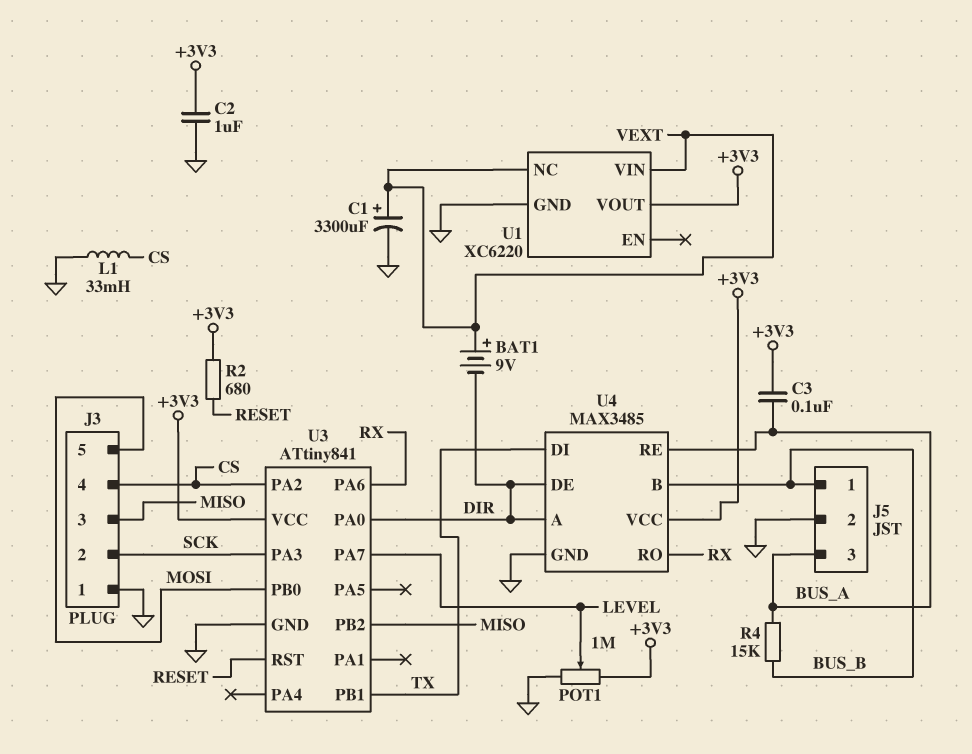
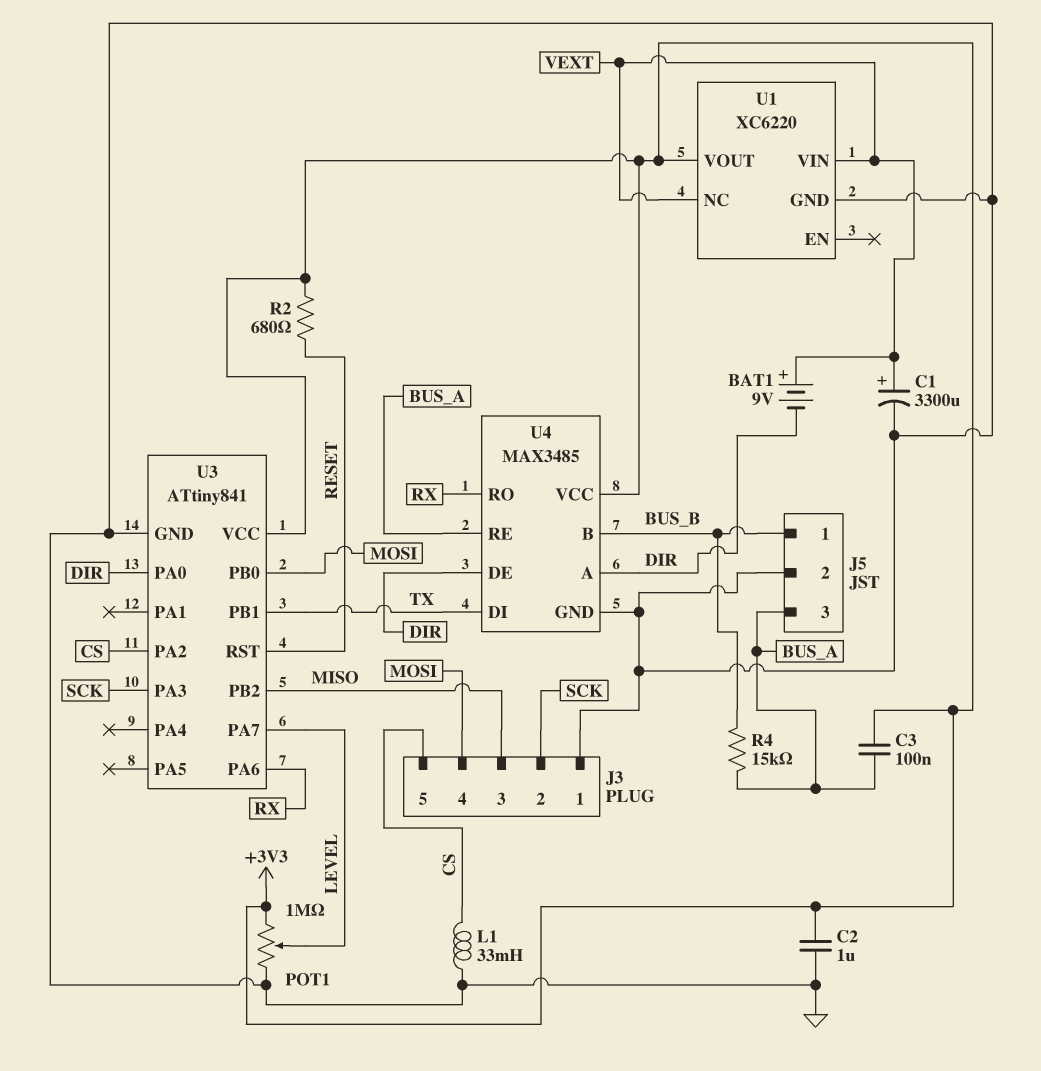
J3 pin 4: CS -> MOSI
J3 pin 5: MOSI -> CS

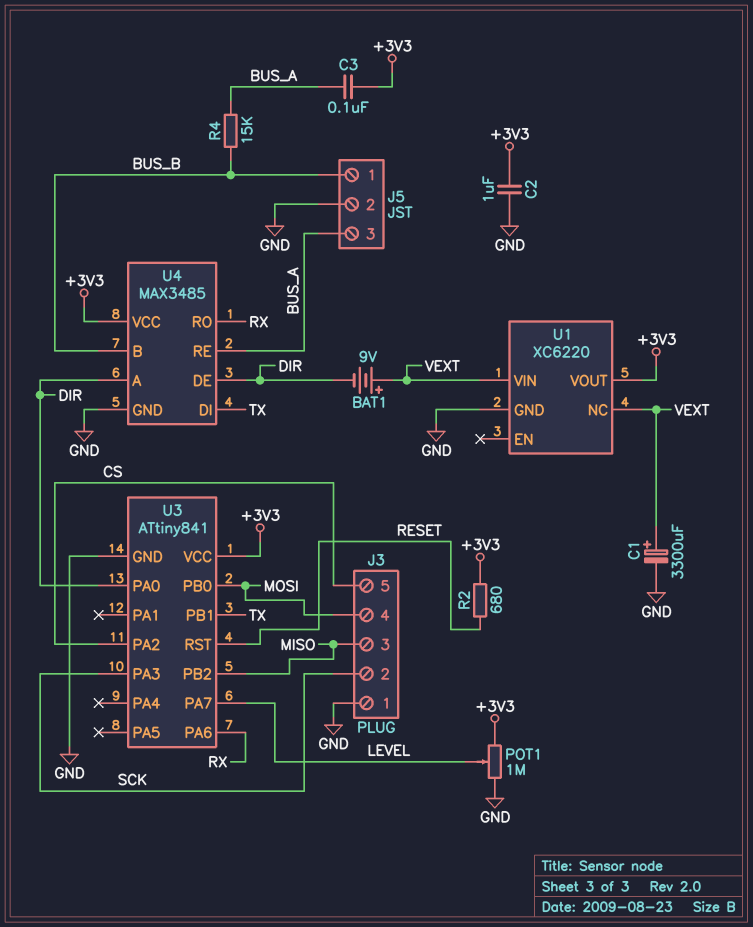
L1: 33mH (CS, GND) -> none

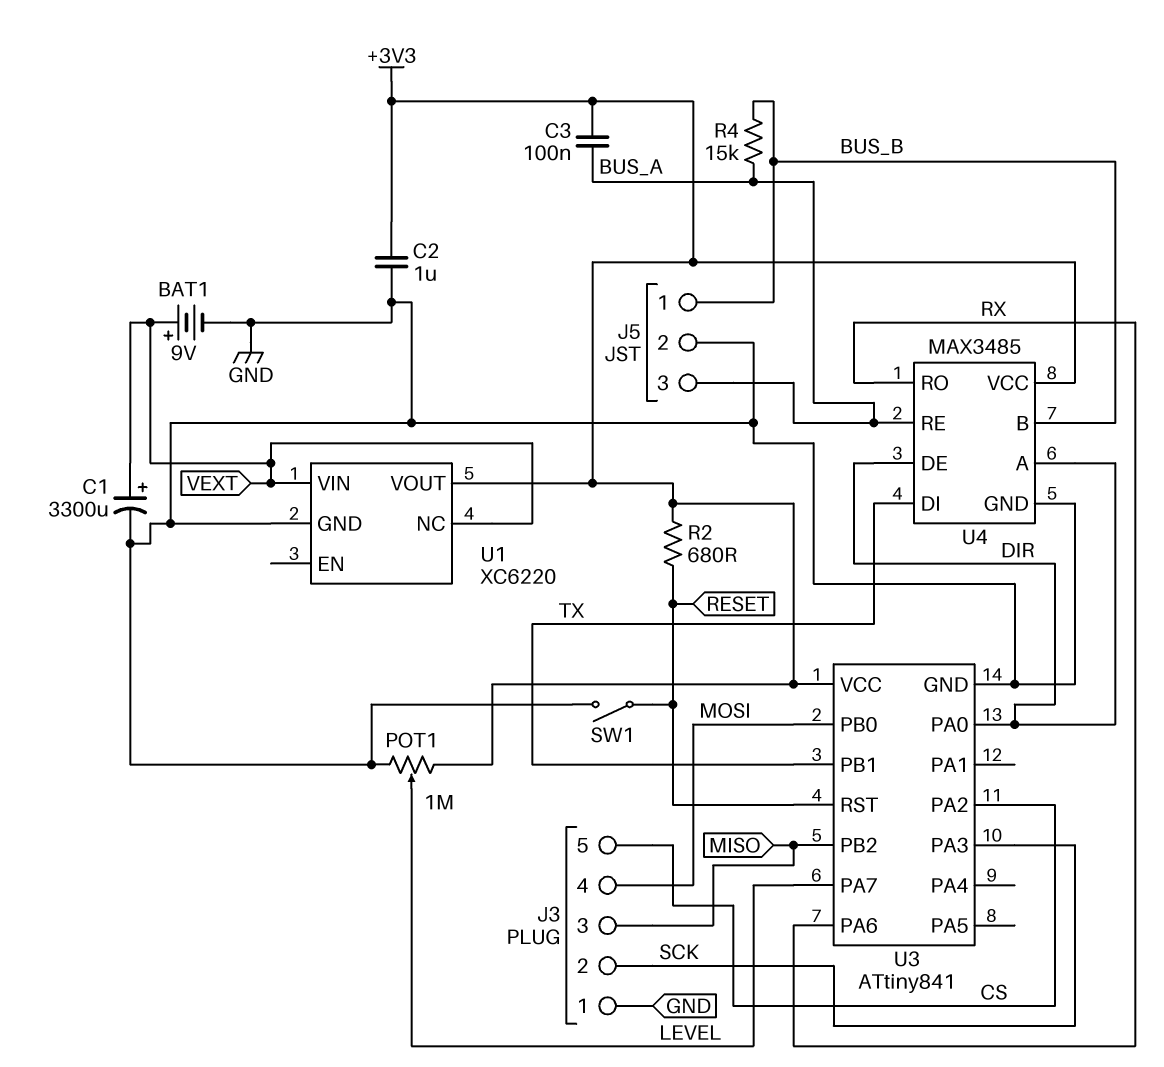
BAT1: 9V (plus VEXT, minus DIR) -> 9V (plus VEXT, minus GND)
SW1: none -> switch (GND, RESET)

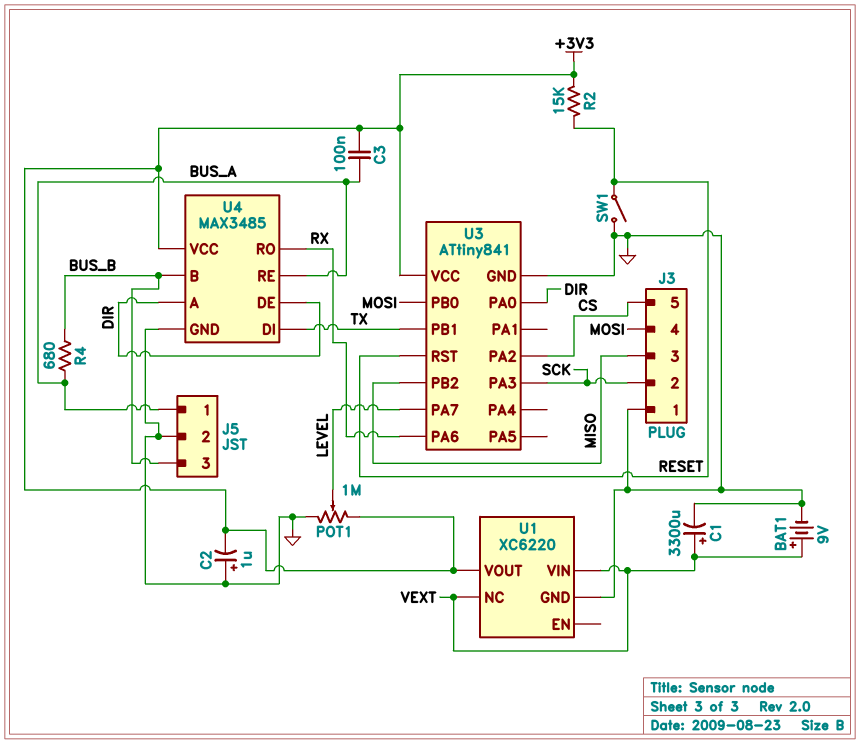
C2: 1uF (+3V3, GND) -> 1uF (plus GND, minus +3V3)
J5 pin 1: BUS_B -> BUS_A
J5 pin 3: BUS_A -> BUS_B
R2: 680 (+3V3, RESET) -> 15k (+3V3, RESET)
R4: 15k (BUS_A, BUS_B) -> 680 (BUS_A, BUS_B)

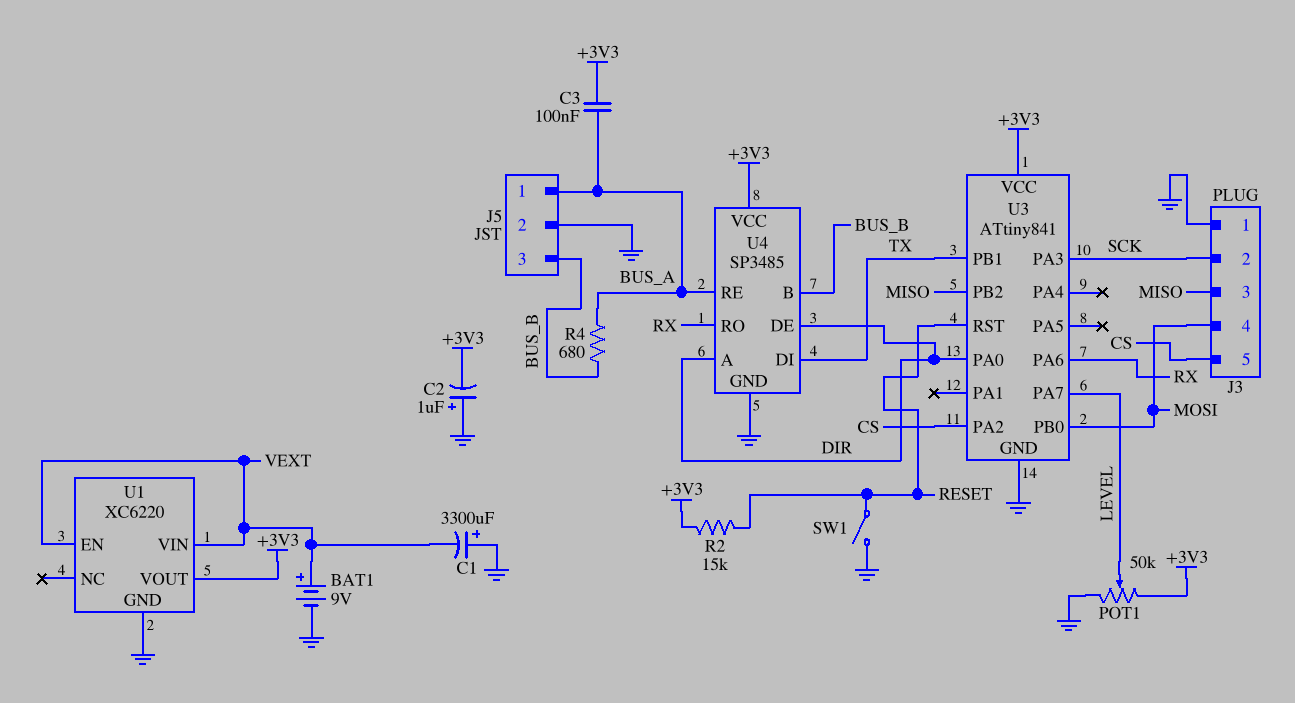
C1: 3300uF (plus VEXT, minus GND) -> 3300uF (plus GND, minus VEXT)
POT1: 1M (+3V3, GND, wiper LEVEL) -> 50k (+3V3, GND, wiper LEVEL)
U1 pin EN: none -> VEXT
U1 pin NC: VEXT -> none
U4: MAX3485 -> SP3485

